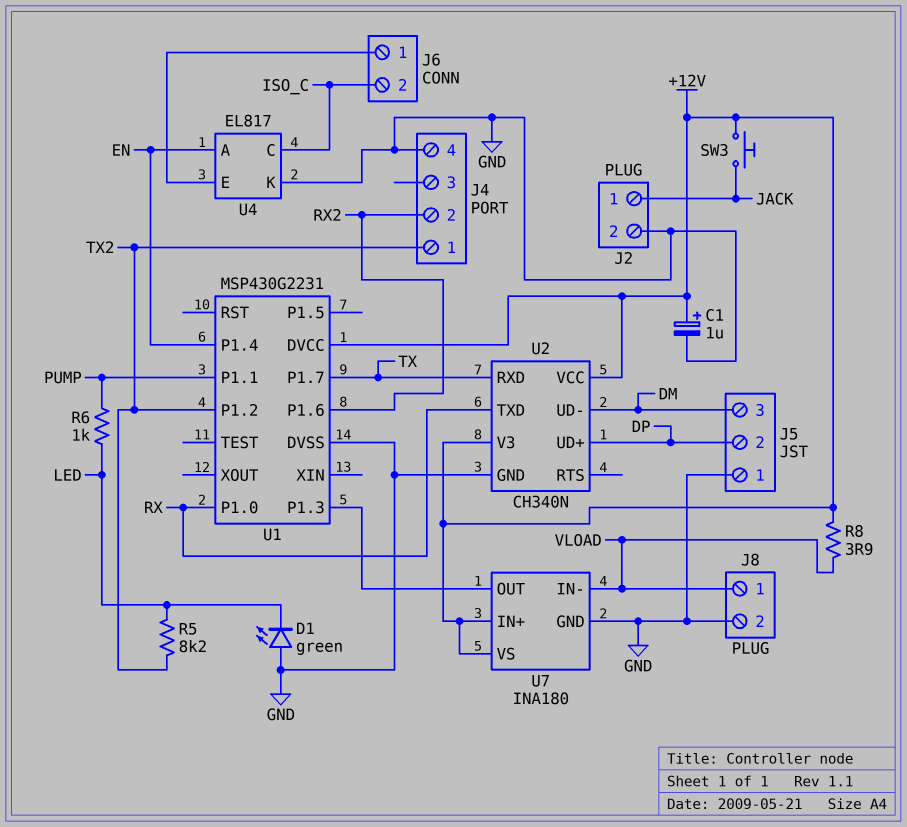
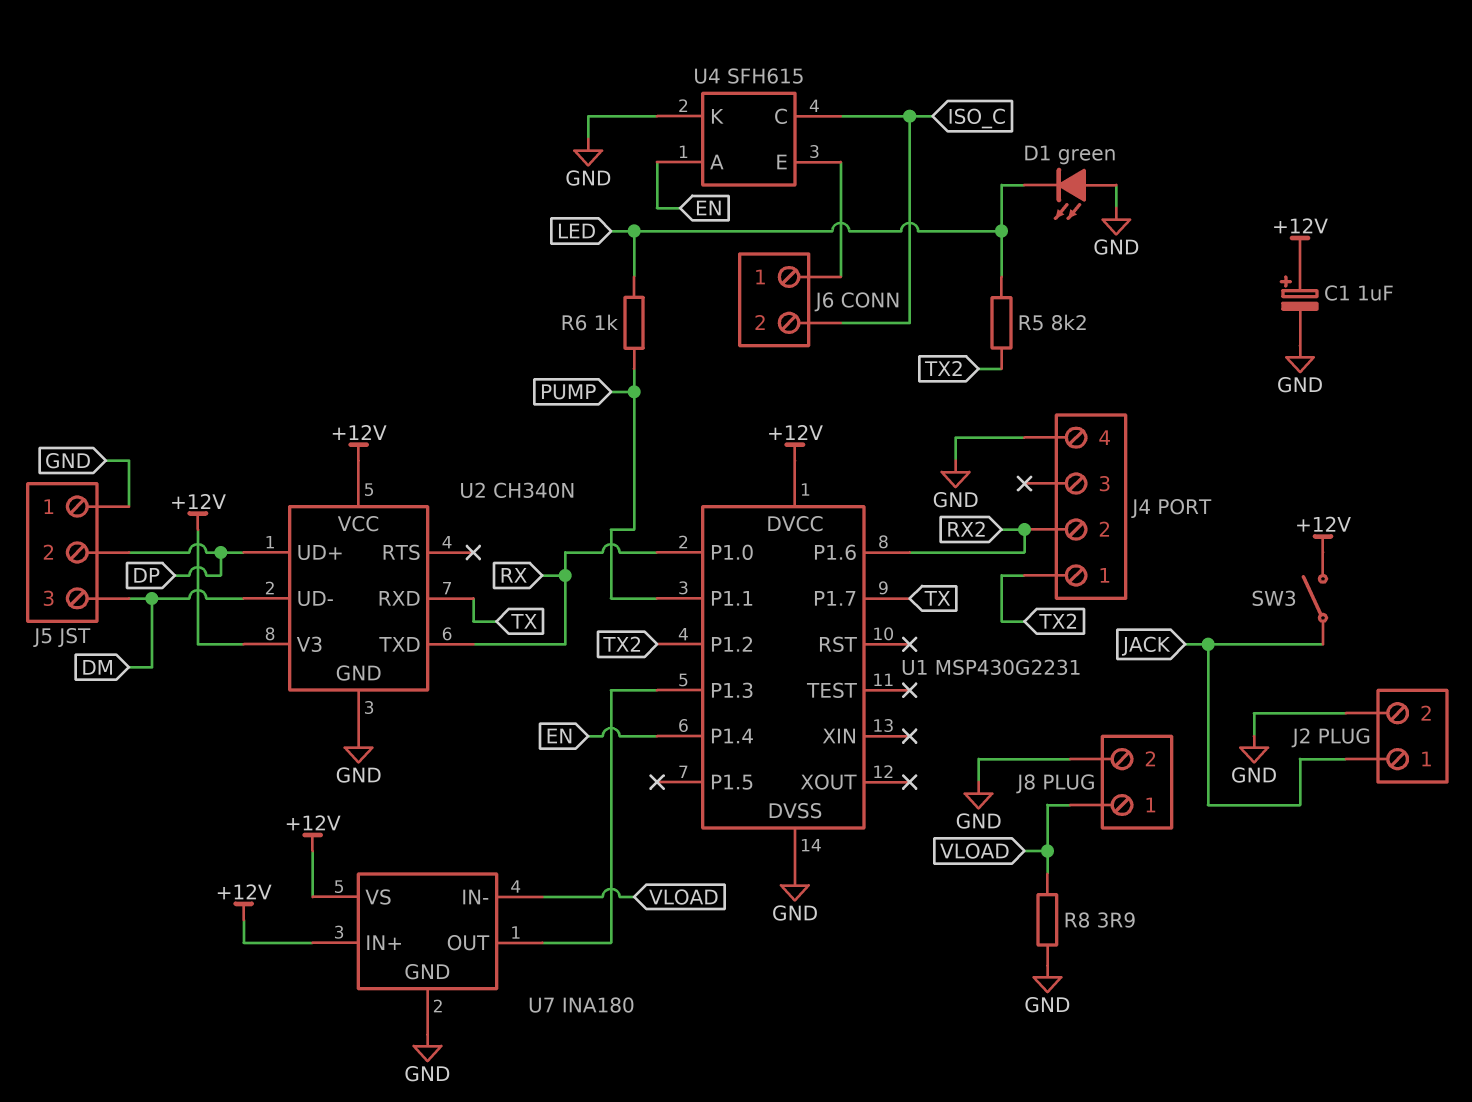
R8: 3.9 (+12V, VLOAD) -> 3.9 (GND, VLOAD)
SW3: button (+12V, JACK) -> switch (+12V, JACK)
U4: EL817 -> SFH615

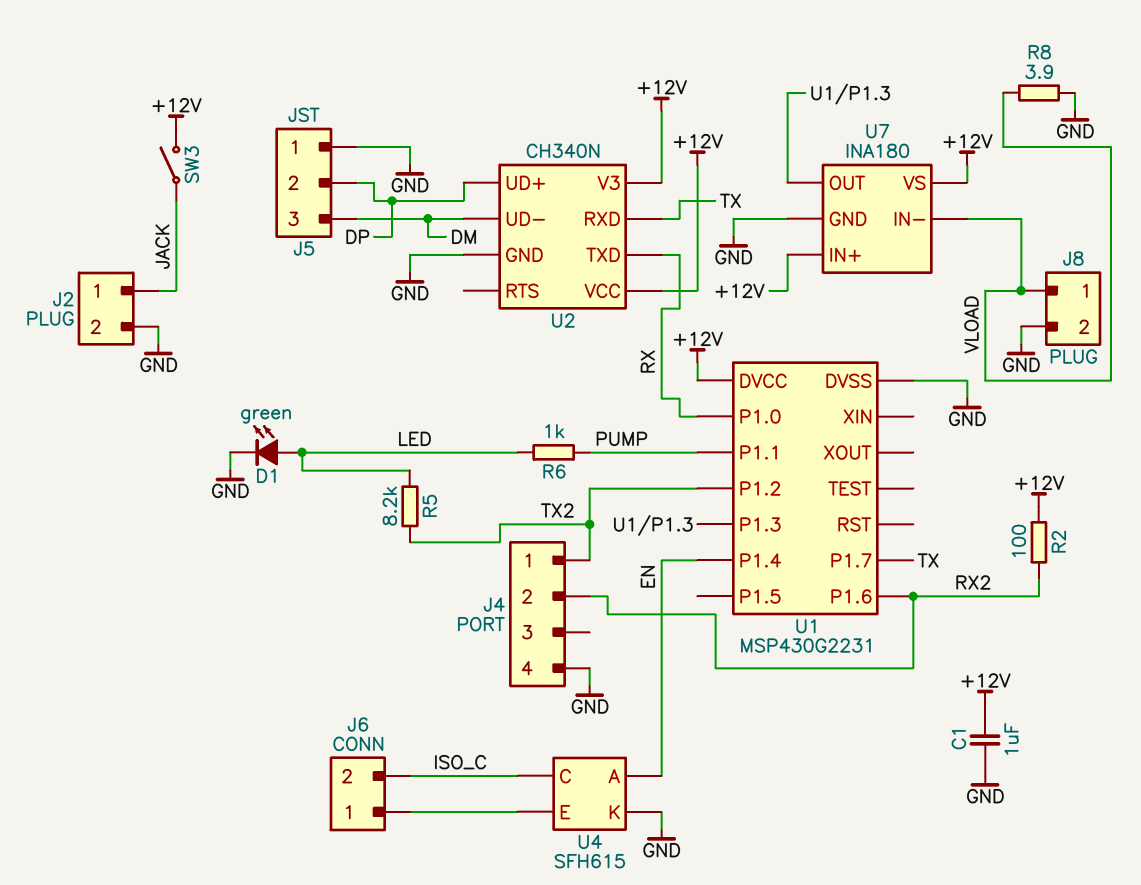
C1: 1uF (plus +12V, minus GND) -> 1uF (+12V, GND)
D1: LED green (A GND, K LED) -> LED green (A LED, K GND)
R2: none -> 100 (+12V, RX2)

